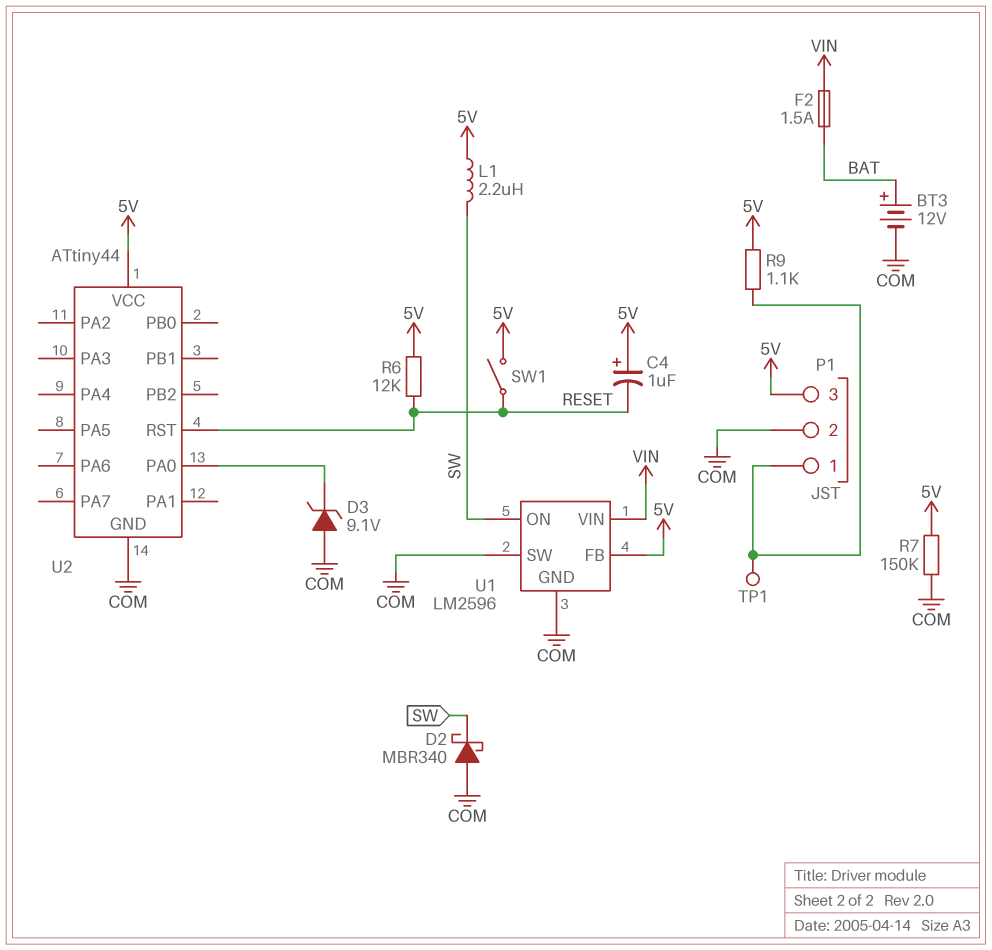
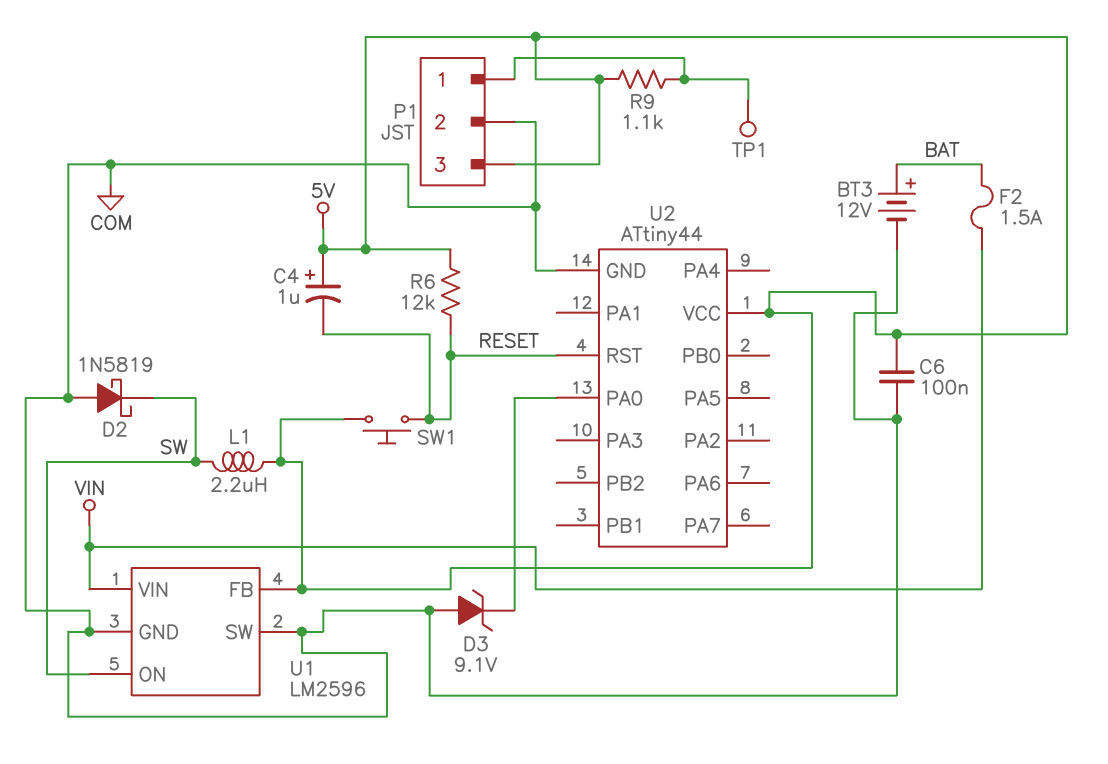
C6: none -> 100nF (5V, COM)
D2: schottky MBR340 (A COM, K SW) -> schottky 1N5819 (A COM, K SW)
R7: 150k (5V, COM) -> none
SW1: switch (5V, RESET) -> button (5V, RESET)

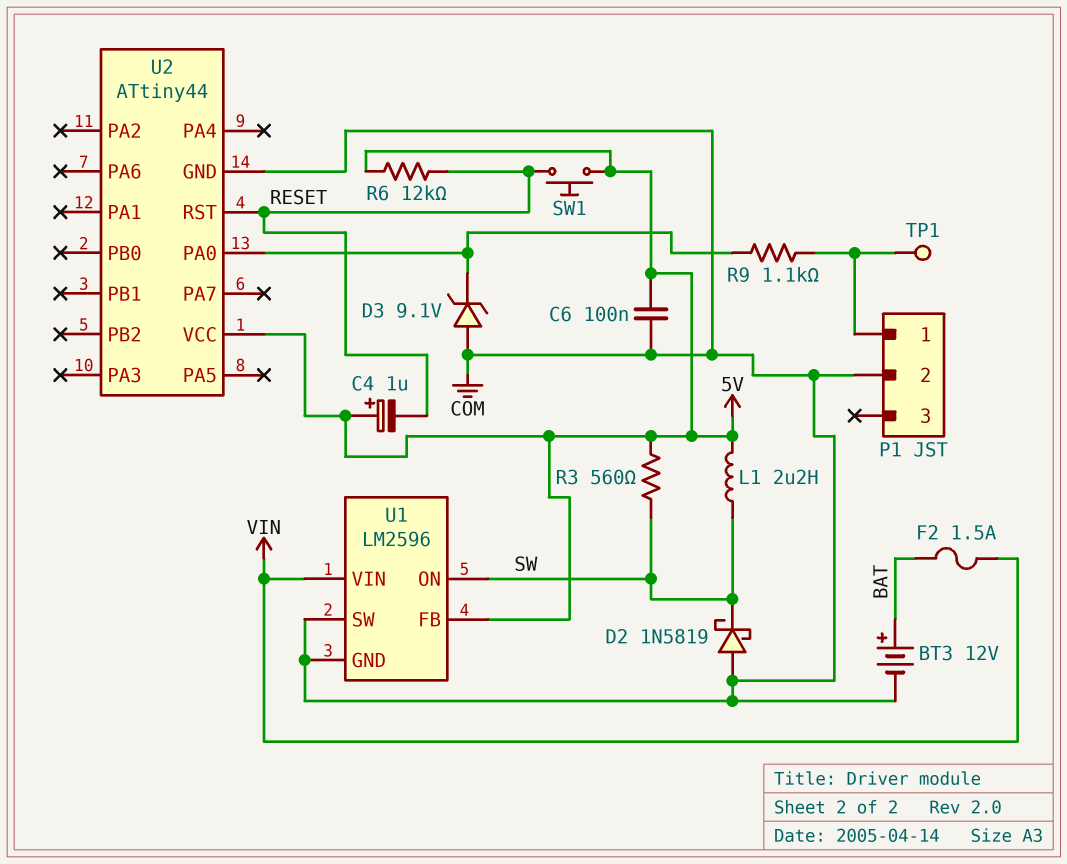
P1 pin 3: 5V -> none
R3: none -> 560 (5V, SW)
R9: 1.1k (5V, P1/1) -> 1.1k (P1/1, U2/PA0)

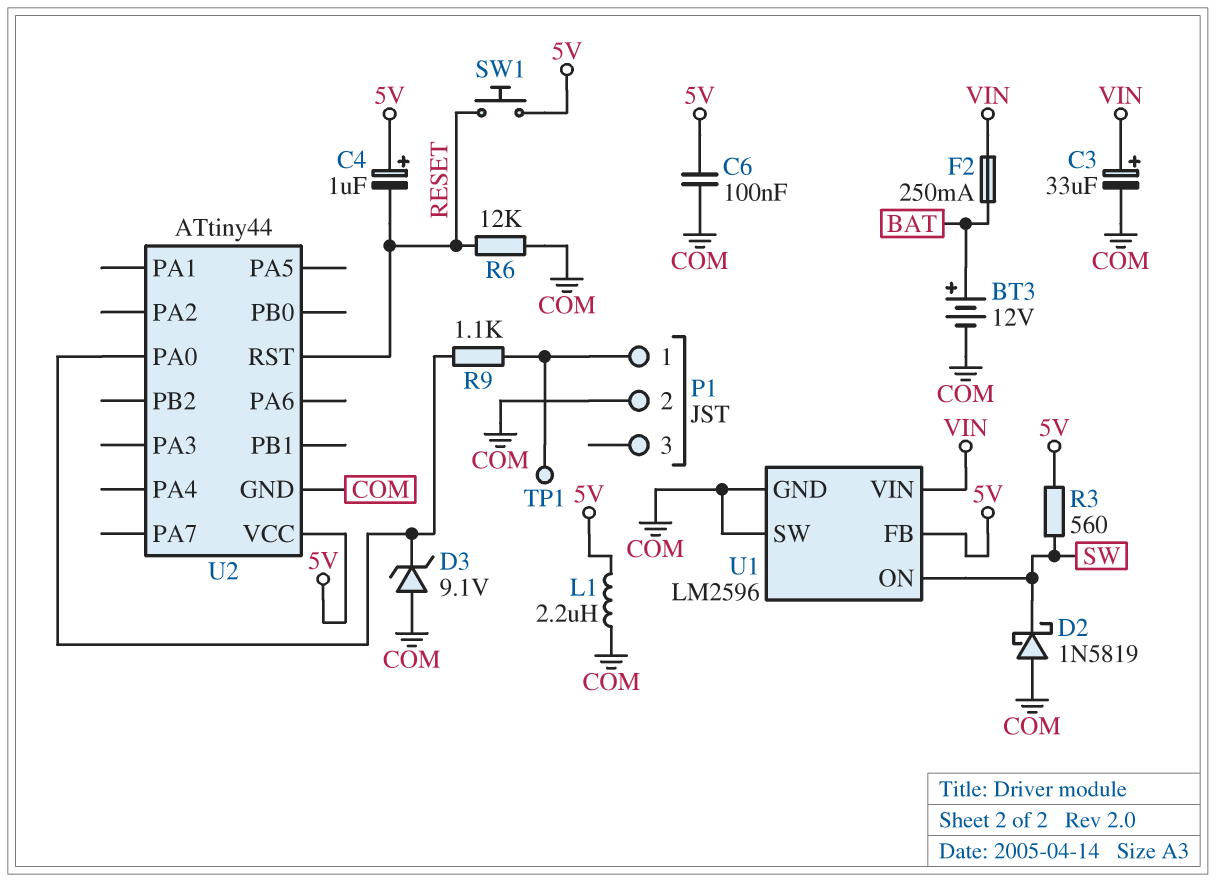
C3: none -> 33uF (plus VIN, minus COM)
F2: 1.5A (BAT, VIN) -> 250mA (BAT, VIN)
L1: 2.2uH (5V, SW) -> 2.2uH (5V, COM)
R6: 12k (5V, RESET) -> 12k (COM, RESET)

